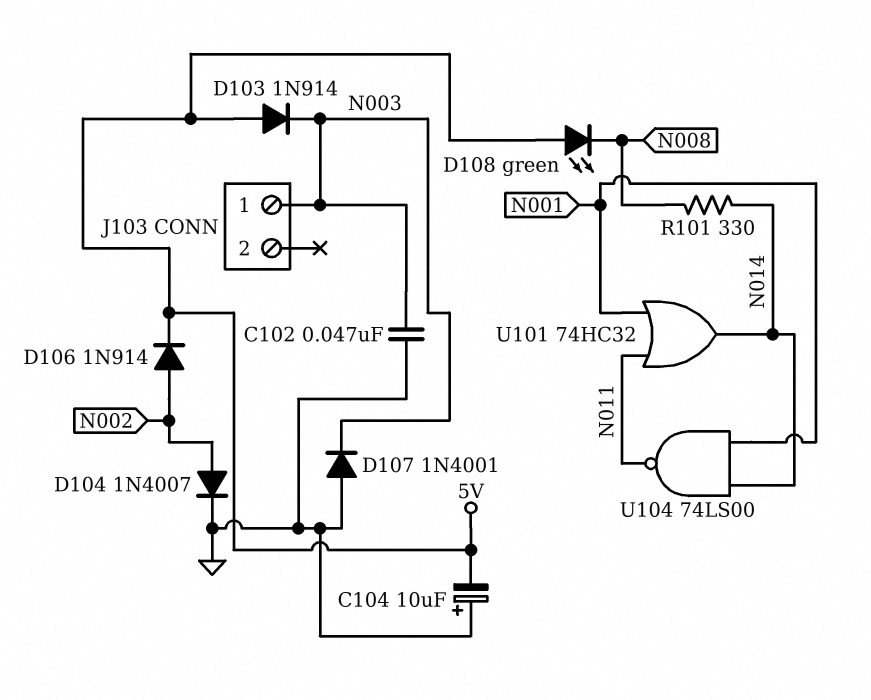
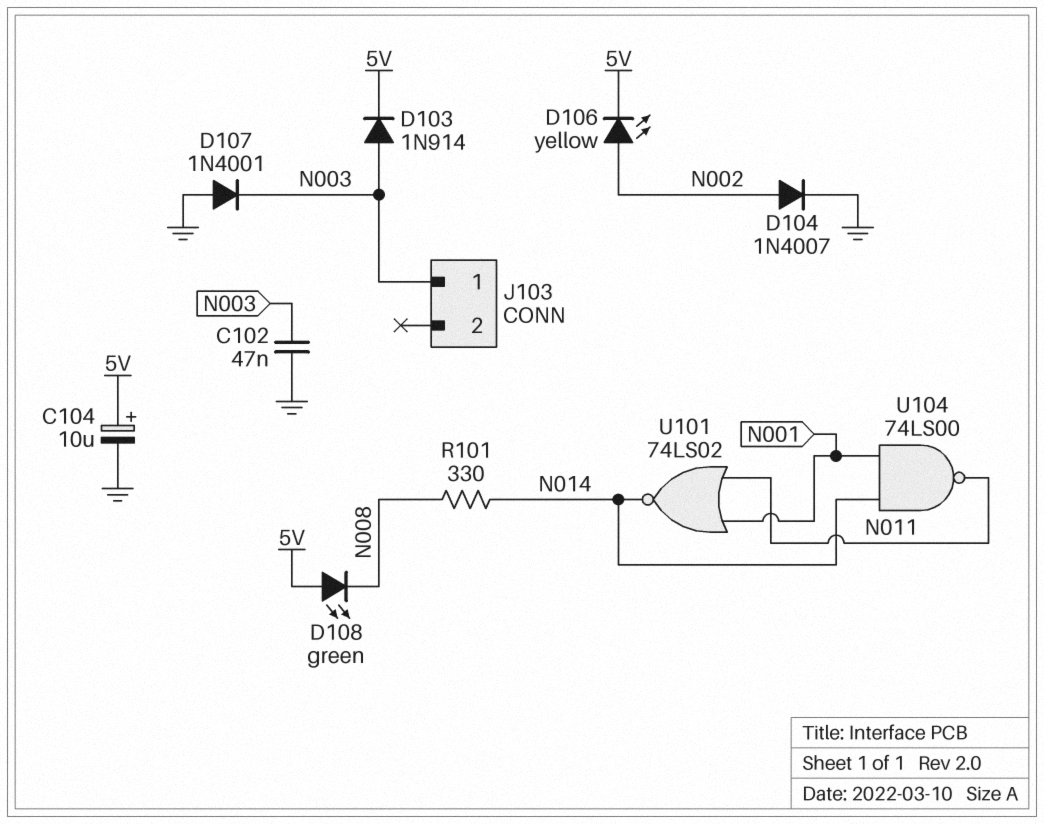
C104: 10uF (plus GND, minus 5V) -> 10uF (plus 5V, minus GND)
D103: diode 1N914 (A 5V, K N003) -> diode 1N914 (A N003, K 5V)
D106: diode 1N914 (A N002, K 5V) -> LED yellow (A N002, K 5V)
U101: OR 74HC32 (in N001, in N011, out N014) -> NOR 74LS02 (in N001, in N011, out N014)

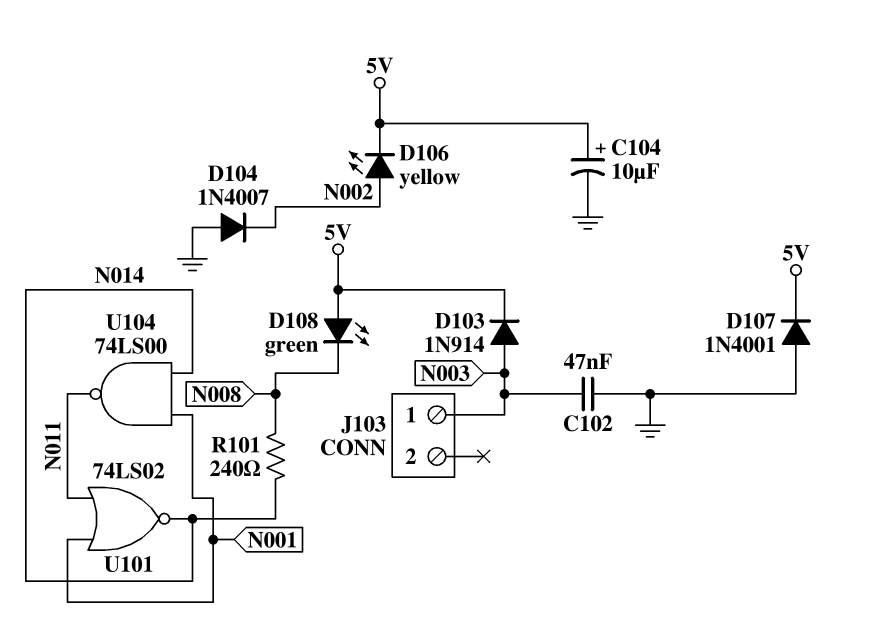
D104: diode 1N4007 (A N002, K GND) -> diode 1N4007 (A GND, K N002)
D107: diode 1N4001 (A GND, K N003) -> diode 1N4001 (A GND, K 5V)
R101: 330 (N008, N014) -> 240 (N008, N014)

